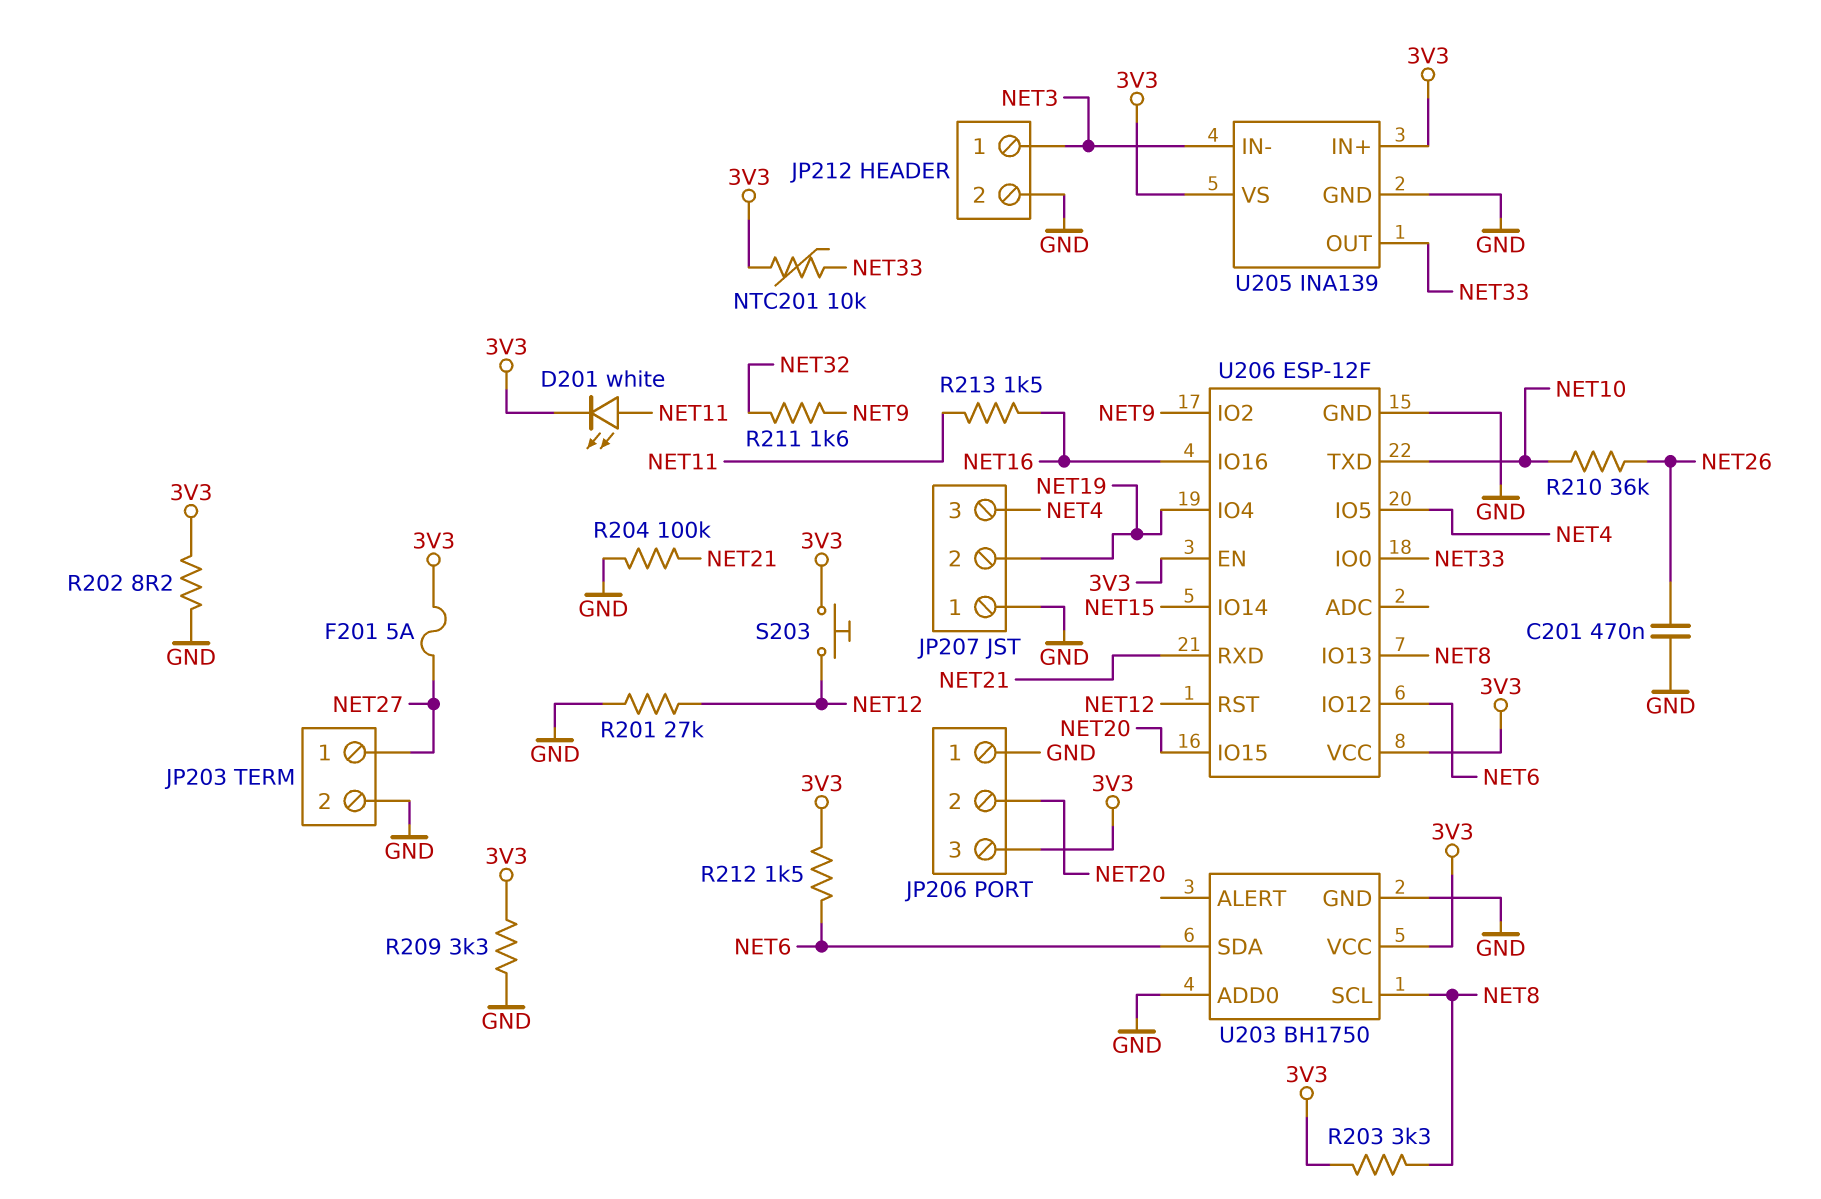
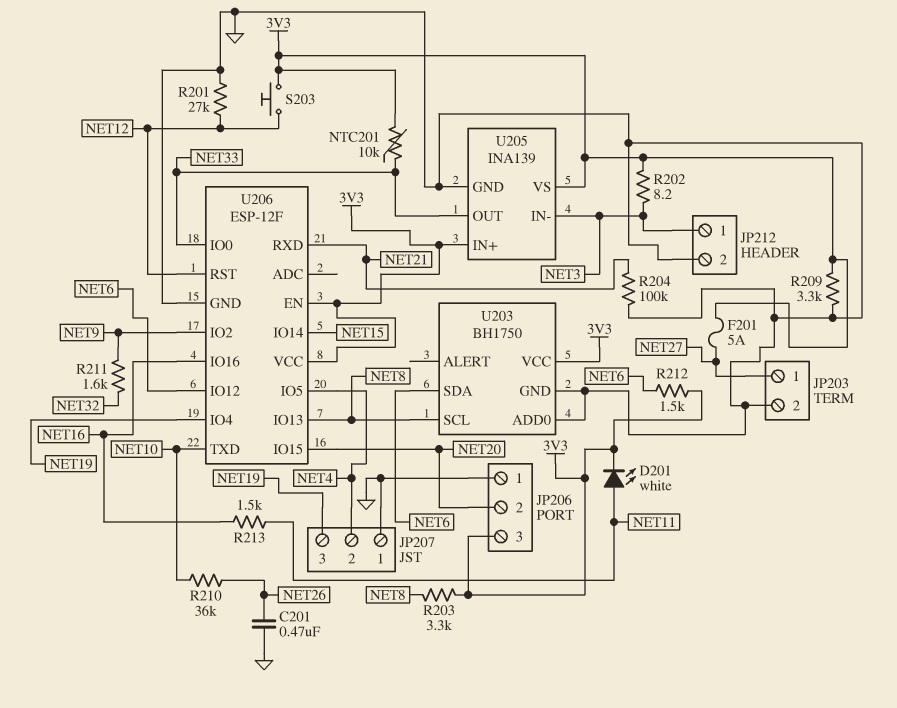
JP207 pin 2: NET19 -> NET4
JP207 pin 3: NET4 -> NET19
R202: 8.2 (3V3, GND) -> 8.2 (3V3, NET3)

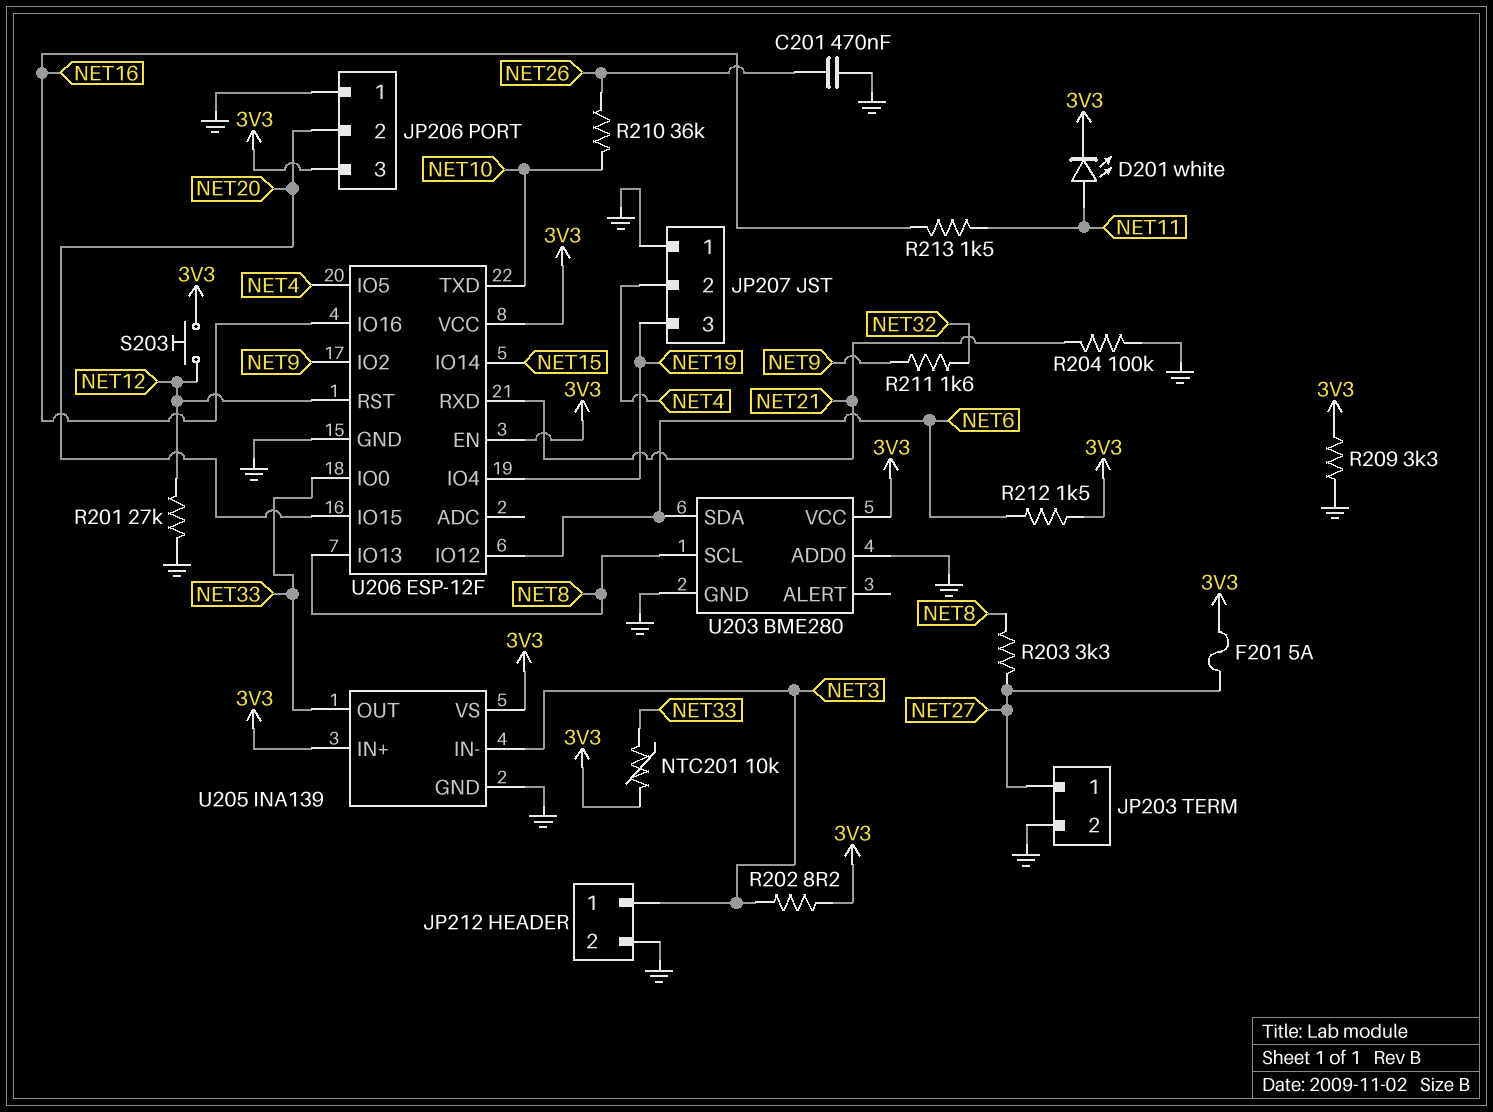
R203: 3.3k (3V3, NET8) -> 3.3k (NET8, NET27)
U203: BH1750 -> BME280

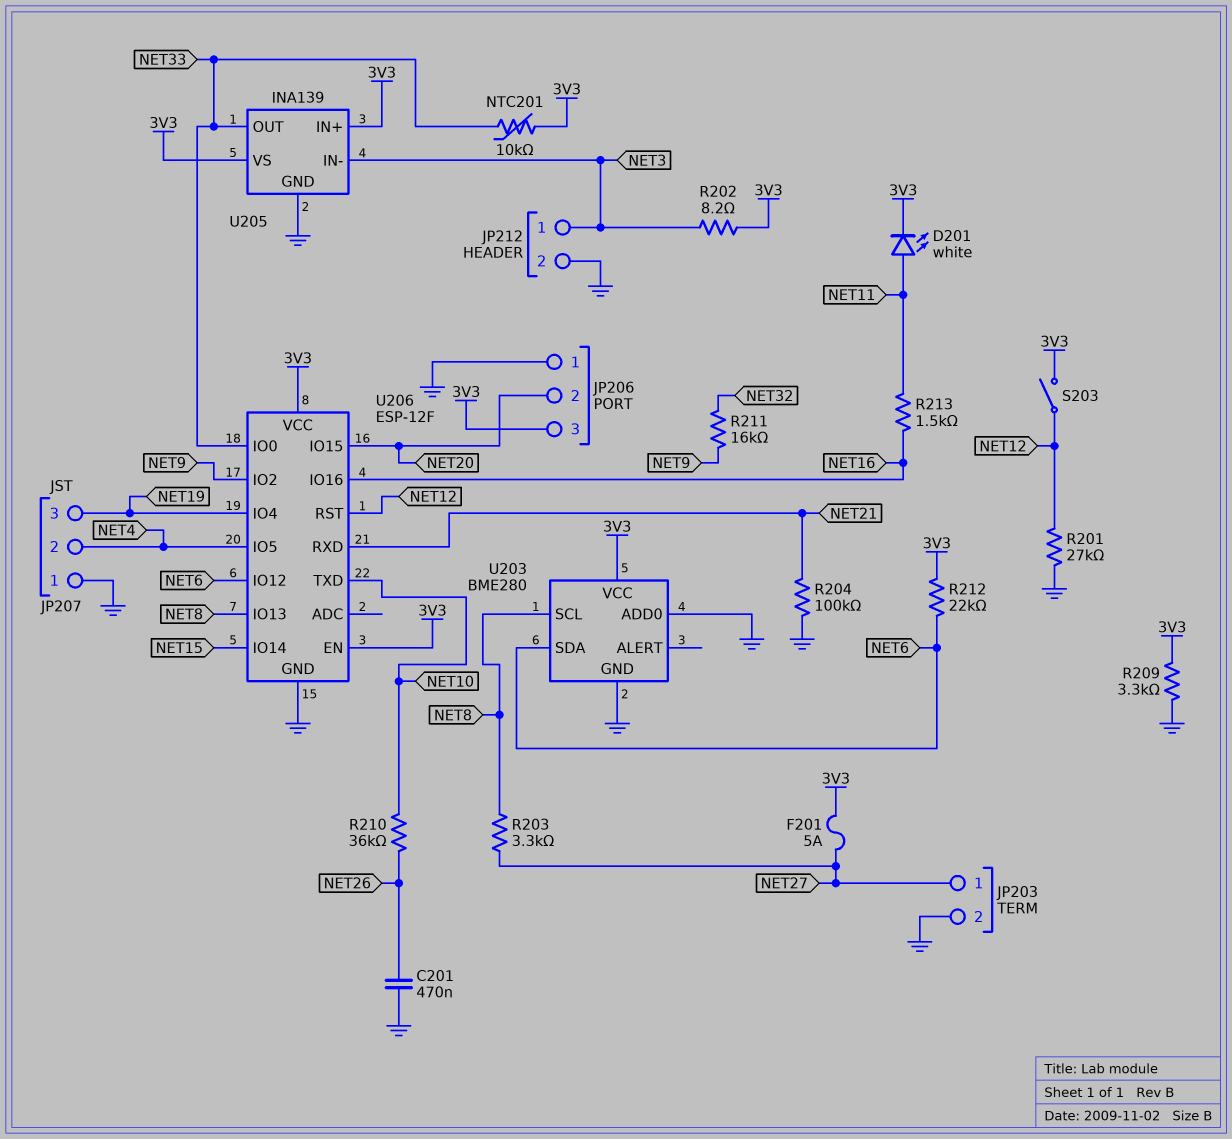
R211: 1.6k (NET9, NET32) -> 16k (NET9, NET32)
R212: 1.5k (3V3, NET6) -> 22k (3V3, NET6)
S203: button (3V3, NET12) -> switch (3V3, NET12)

